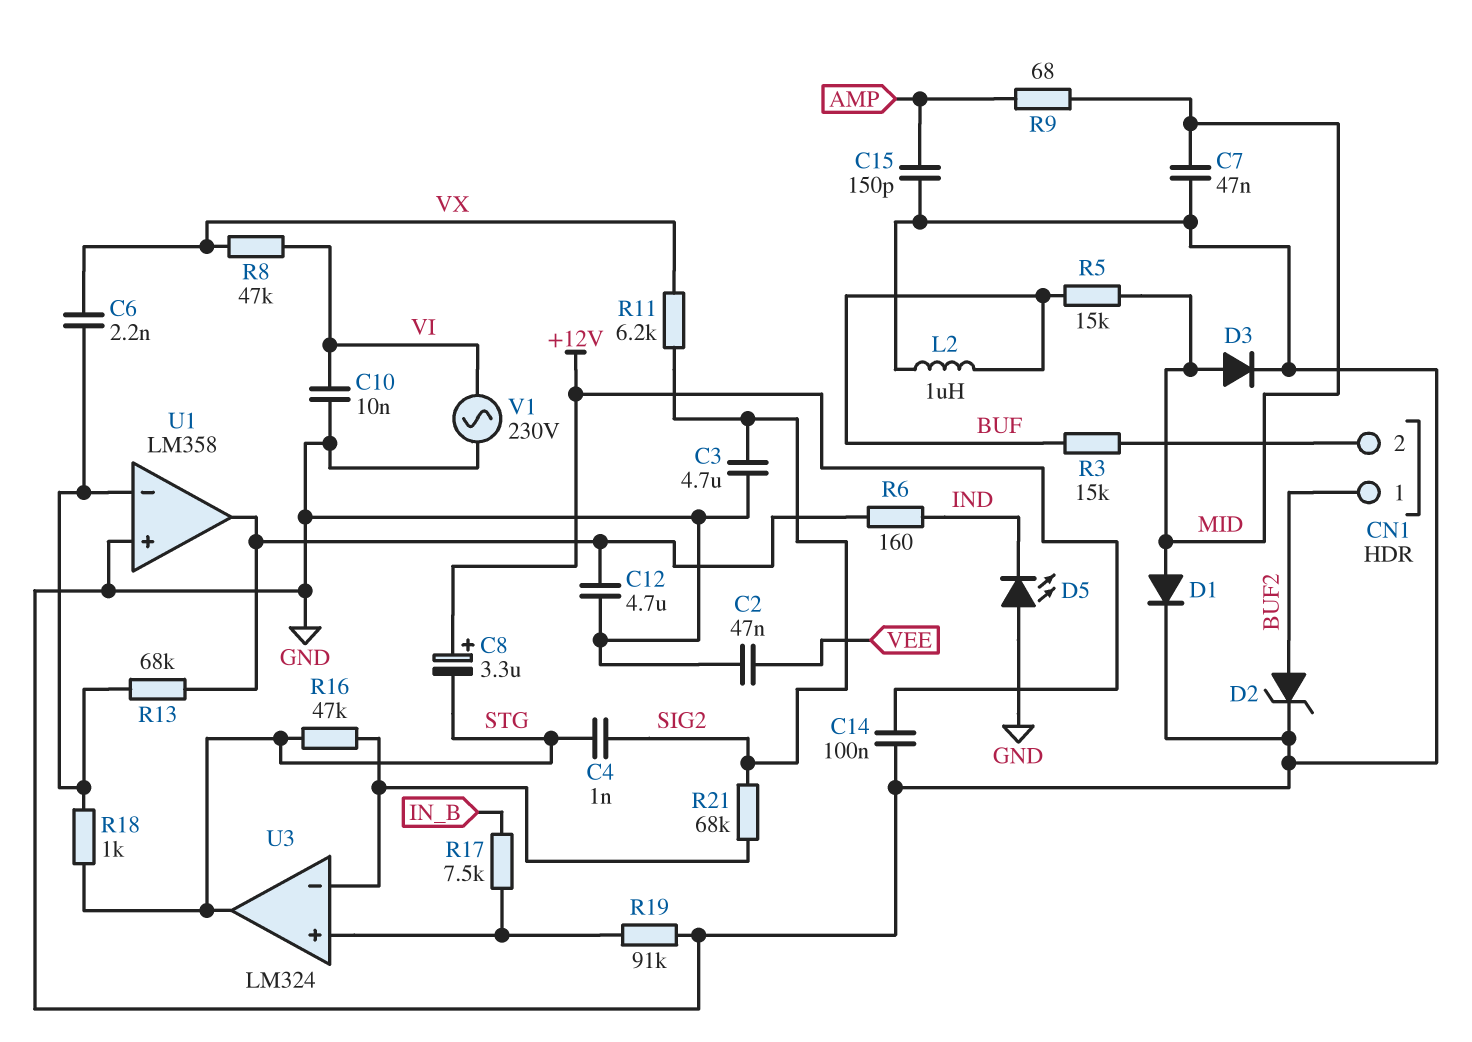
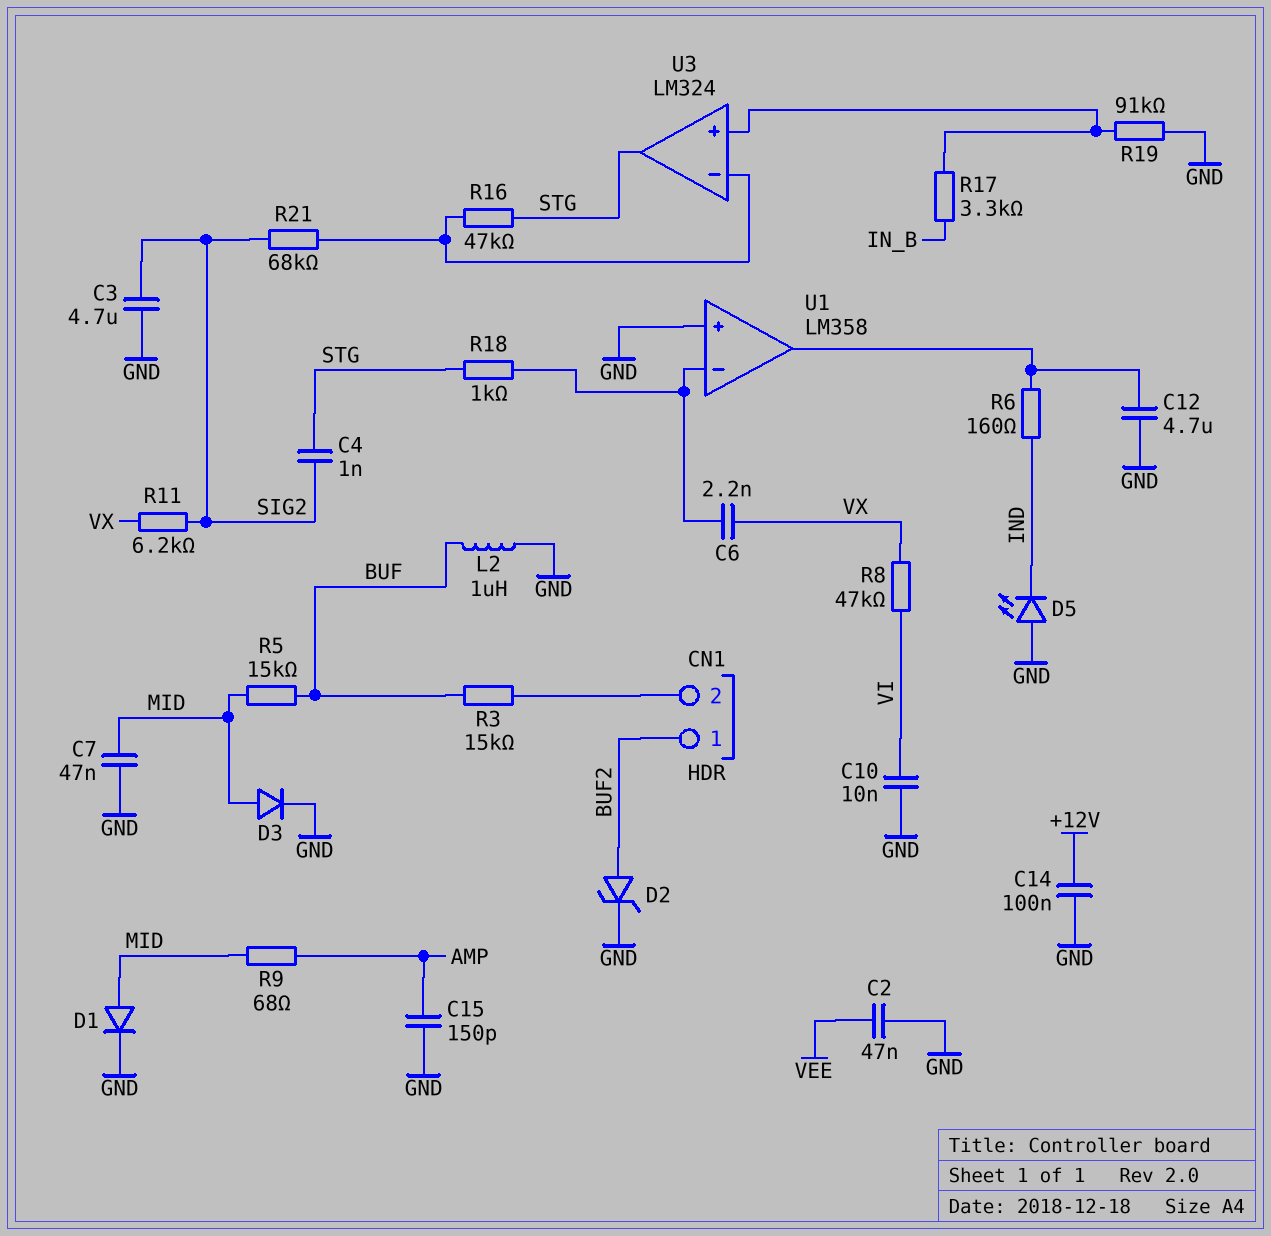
C8: 3.3uF (plus +12V, minus STG) -> none
R13: 68k (U1/in-, U1/out) -> none
R17: 7.5k (IN_B, U3/in+) -> 3.3k (IN_B, U3/in+)
V1: AC 230V (GND, VI) -> none

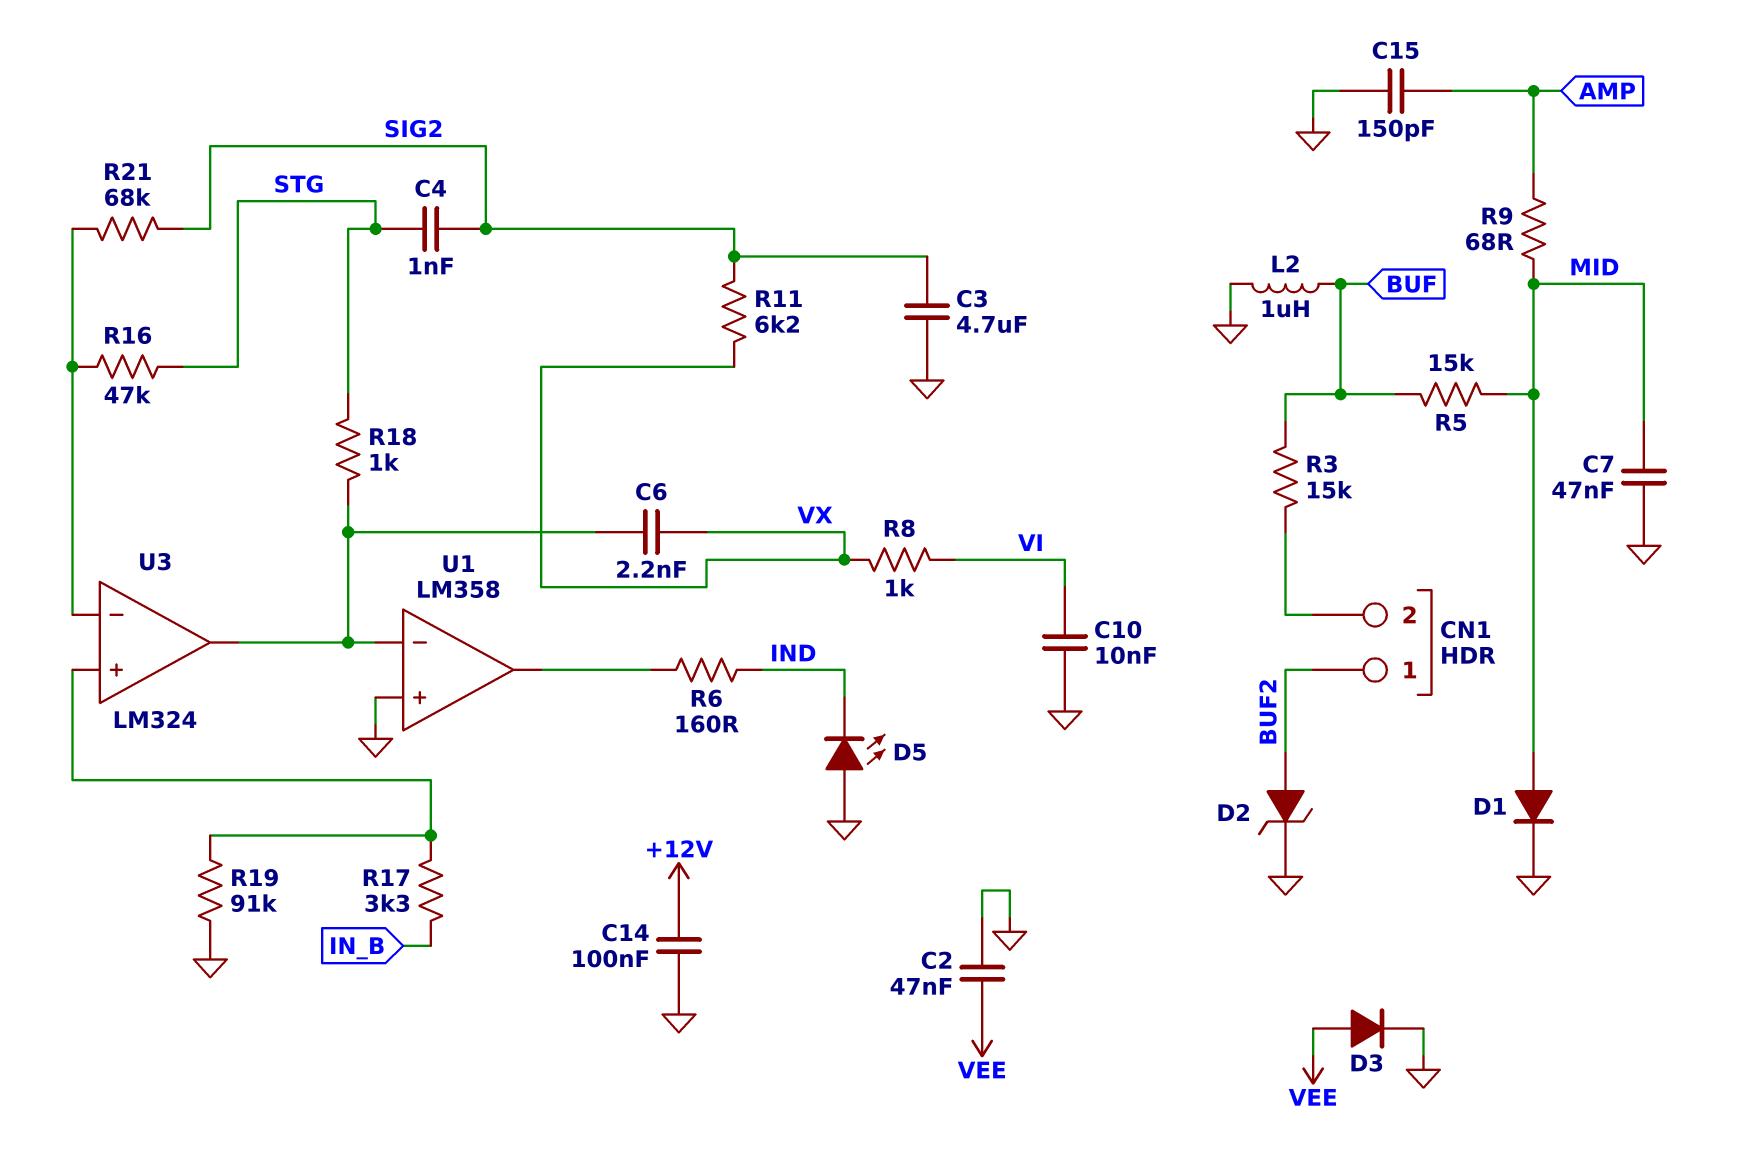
C12: 4.7uF (GND, U1/out) -> none
D3: diode (A MID, K GND) -> diode (A VEE, K GND)
R8: 47k (VI, VX) -> 1k (VI, VX)
U3 pin out: STG -> U1/in-

